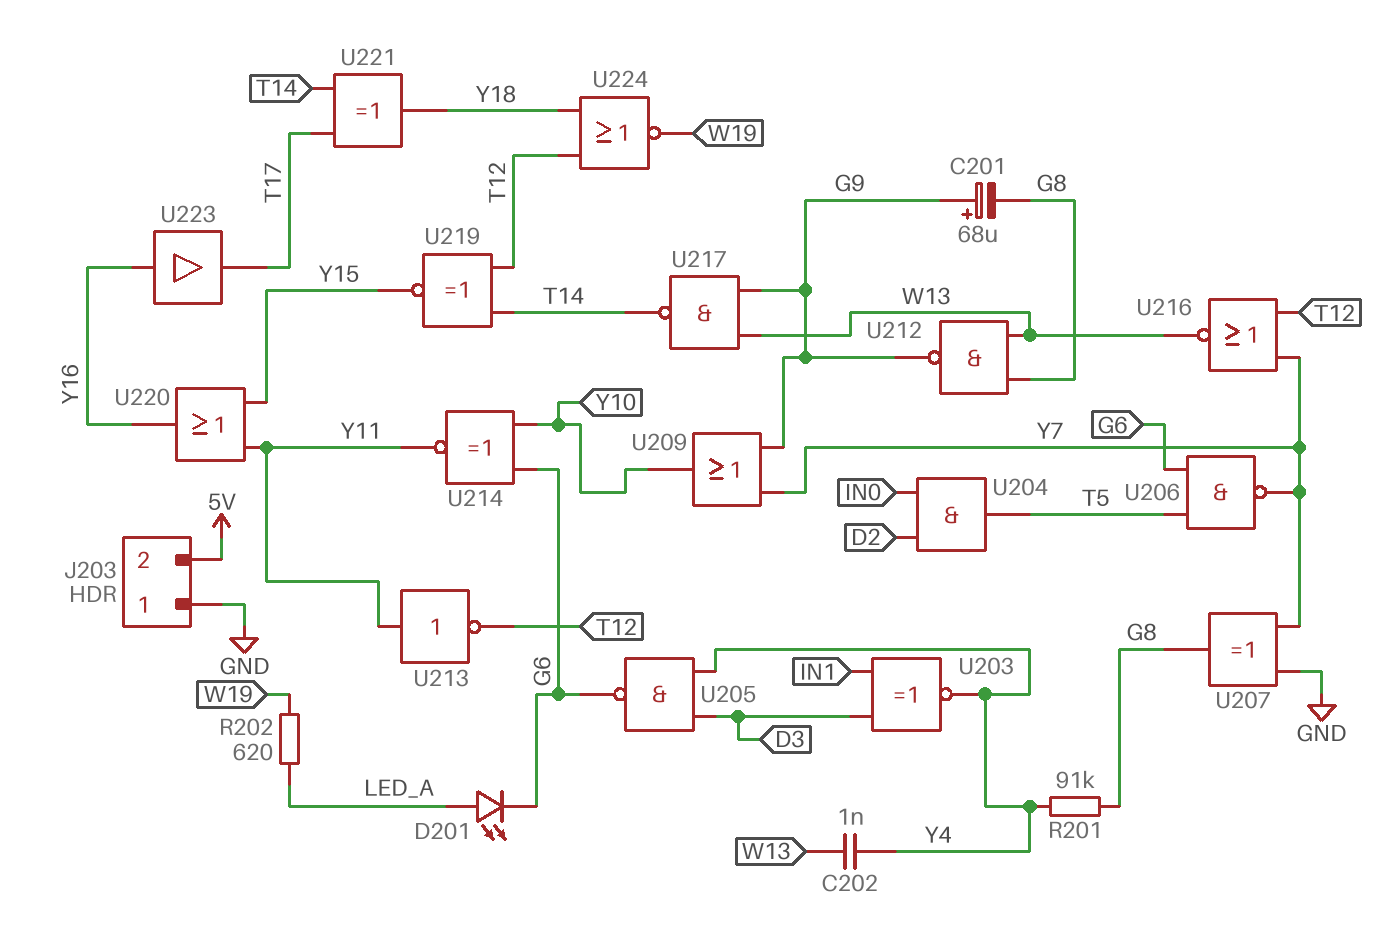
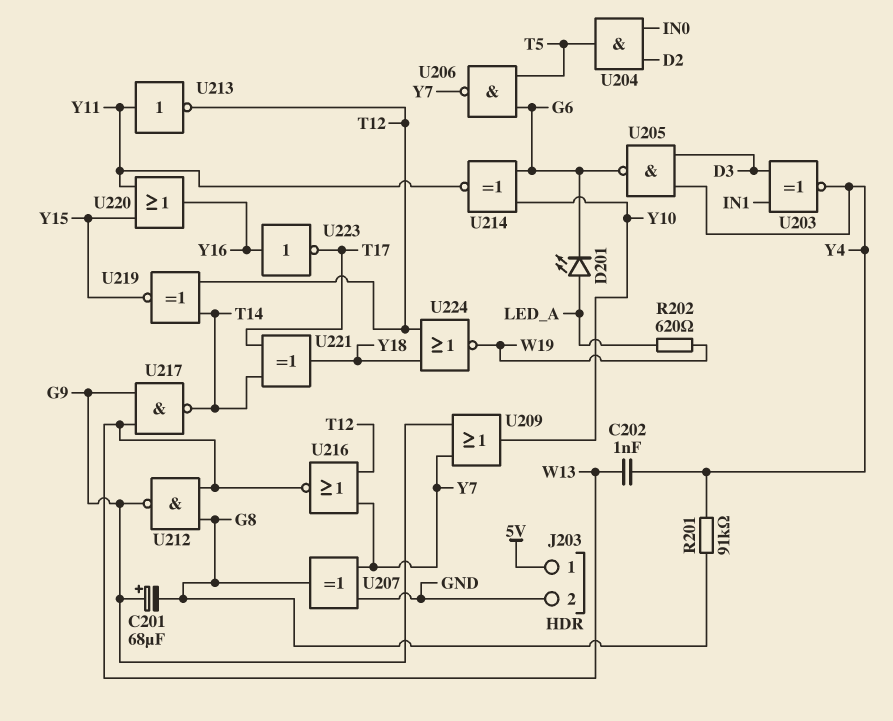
J203 pin 1: GND -> 5V
J203 pin 2: 5V -> GND
U223: buffer (in Y16, out T17) -> NOT (in Y16, out T17)

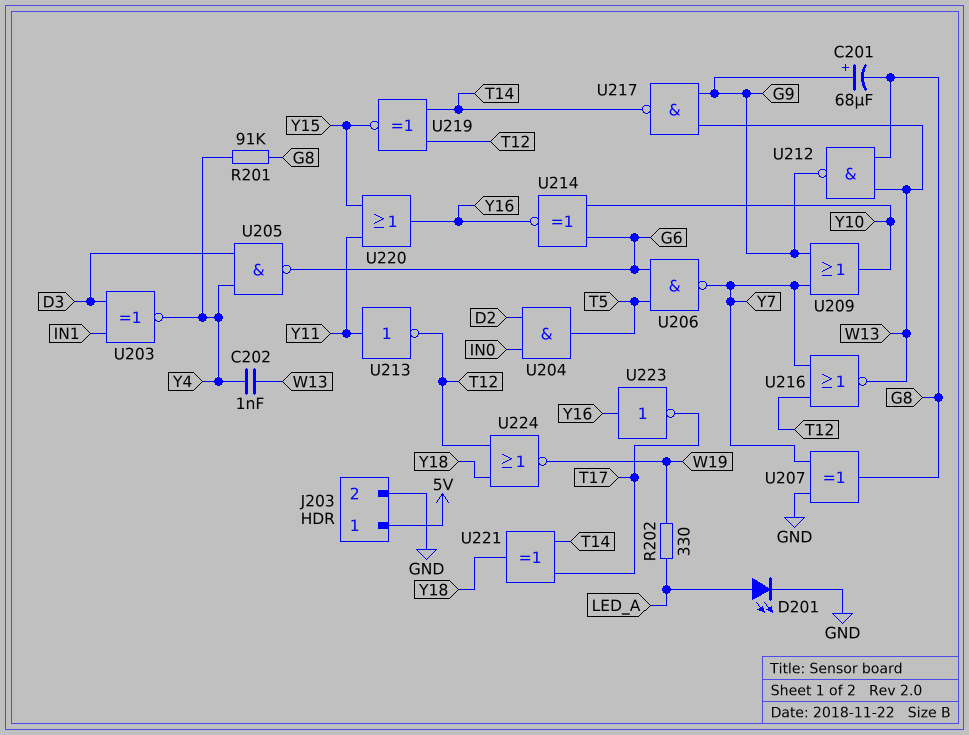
D201: LED (A LED_A, K G6) -> LED (A LED_A, K GND)
R202: 620 (LED_A, W19) -> 330 (LED_A, W19)
U214: XNOR (in G6, in Y10, out Y11) -> XNOR (in G6, in Y10, out Y16)

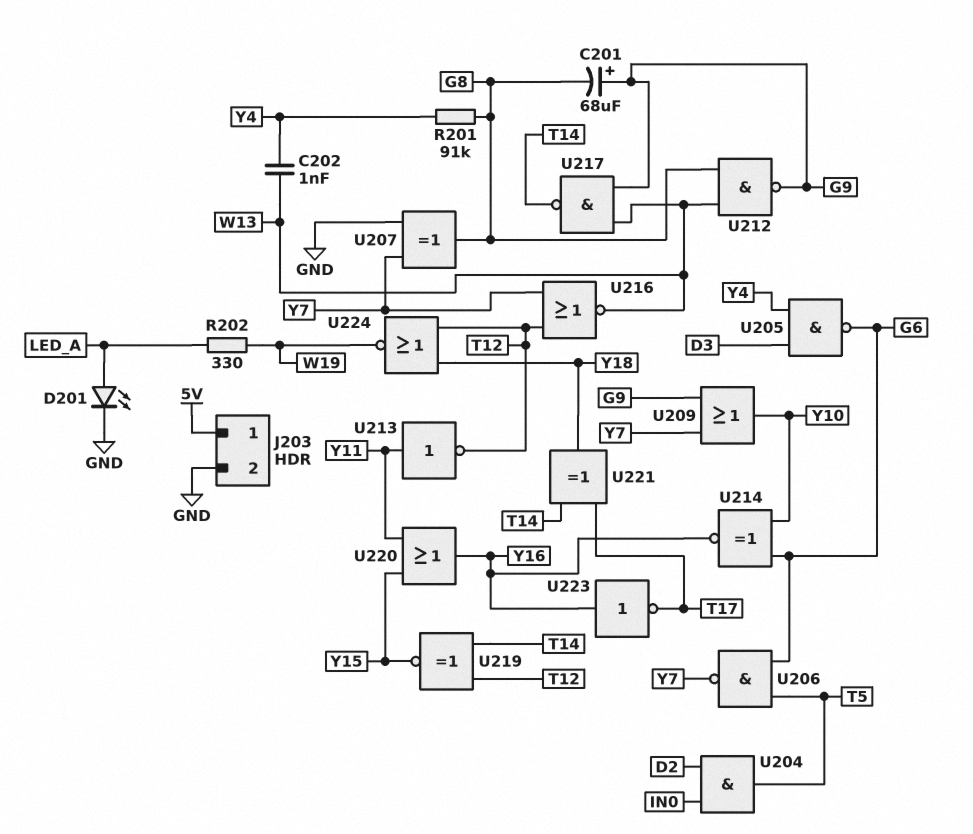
U203: XNOR (in D3, in IN1, out Y4) -> none

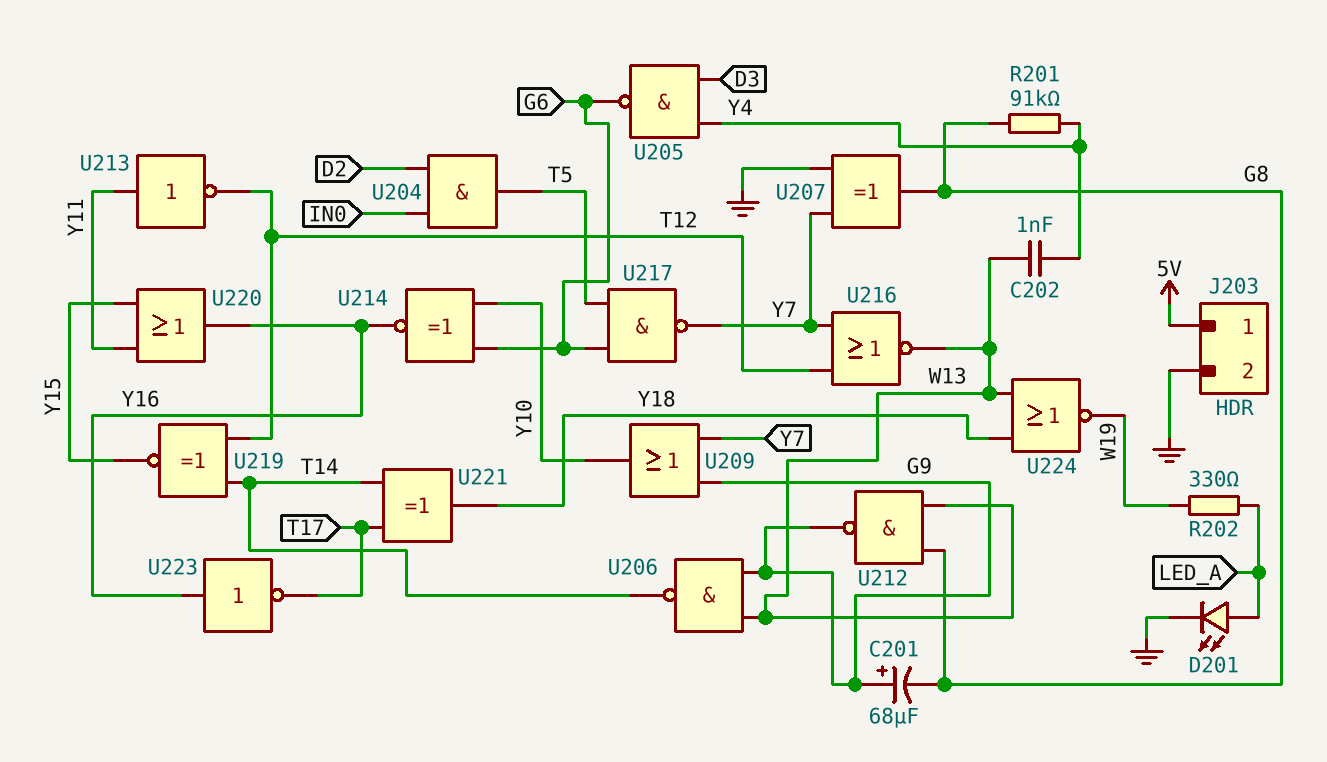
U206: NAND (in G6, in T5, out Y7) -> NAND (in G9, in W13, out T14)
U217: NAND (in G9, in W13, out T14) -> NAND (in G6, in T5, out Y7)
U224: NOR (in T12, in Y18, out W19) -> NOR (in W13, in Y18, out W19)

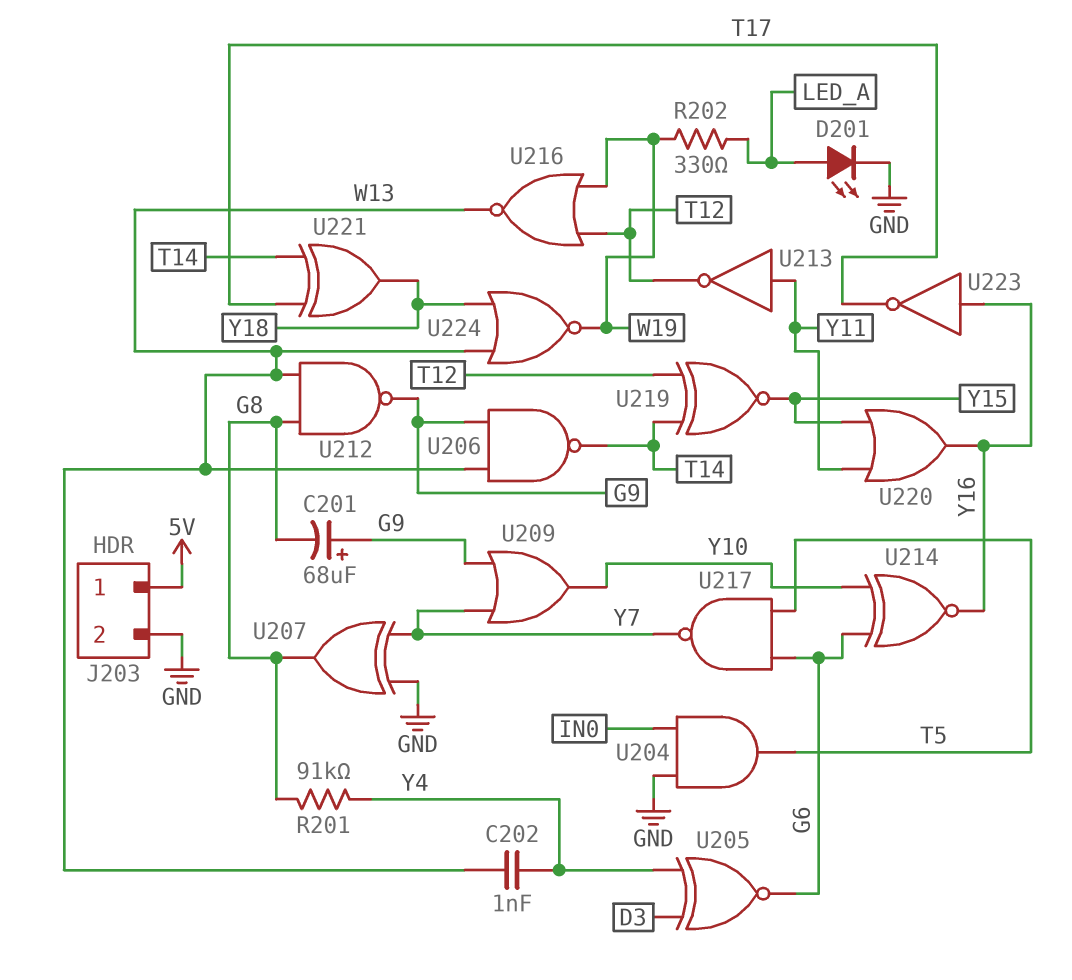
U204: AND (in D2, in IN0, out T5) -> AND (in GND, in IN0, out T5)
U205: NAND (in D3, in Y4, out G6) -> XNOR (in D3, in Y4, out G6)
U216: NOR (in T12, in Y7, out W13) -> NOR (in T12, in W19, out W13)

